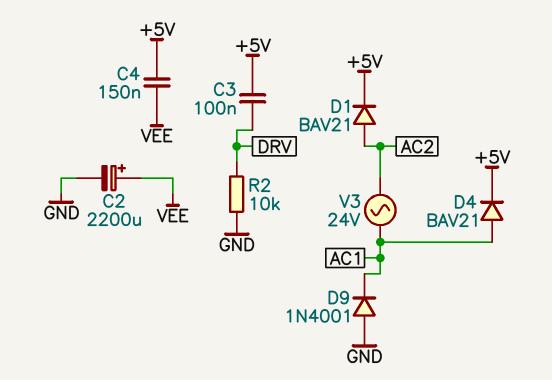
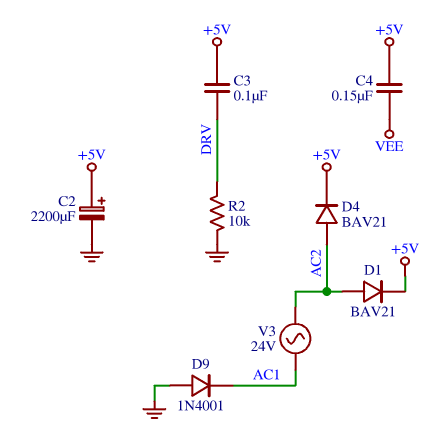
C2: 2200uF (plus VEE, minus GND) -> 2200uF (plus +5V, minus GND)
D4: diode BAV21 (A AC1, K +5V) -> diode BAV21 (A AC2, K +5V)

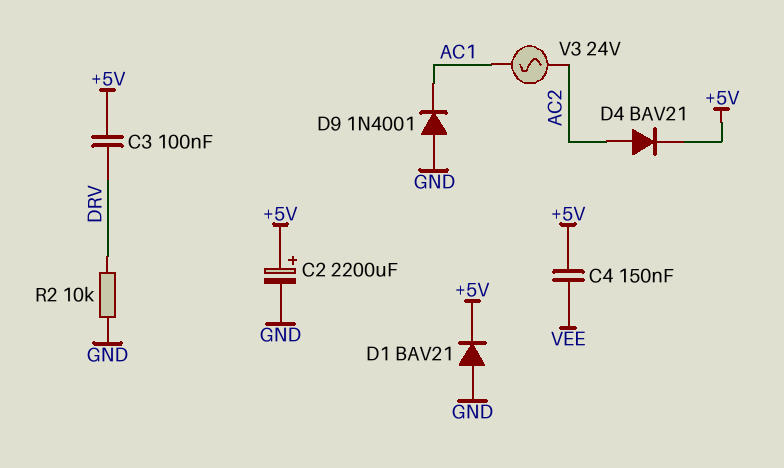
D1: diode BAV21 (A AC2, K +5V) -> diode BAV21 (A GND, K +5V)

